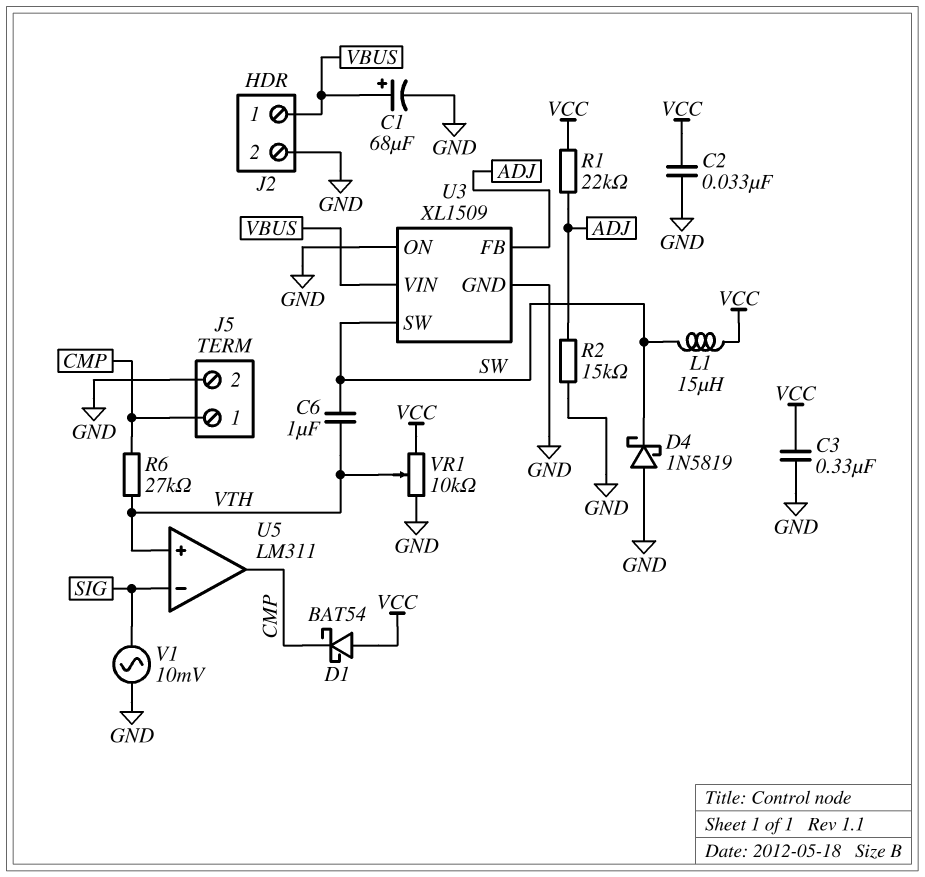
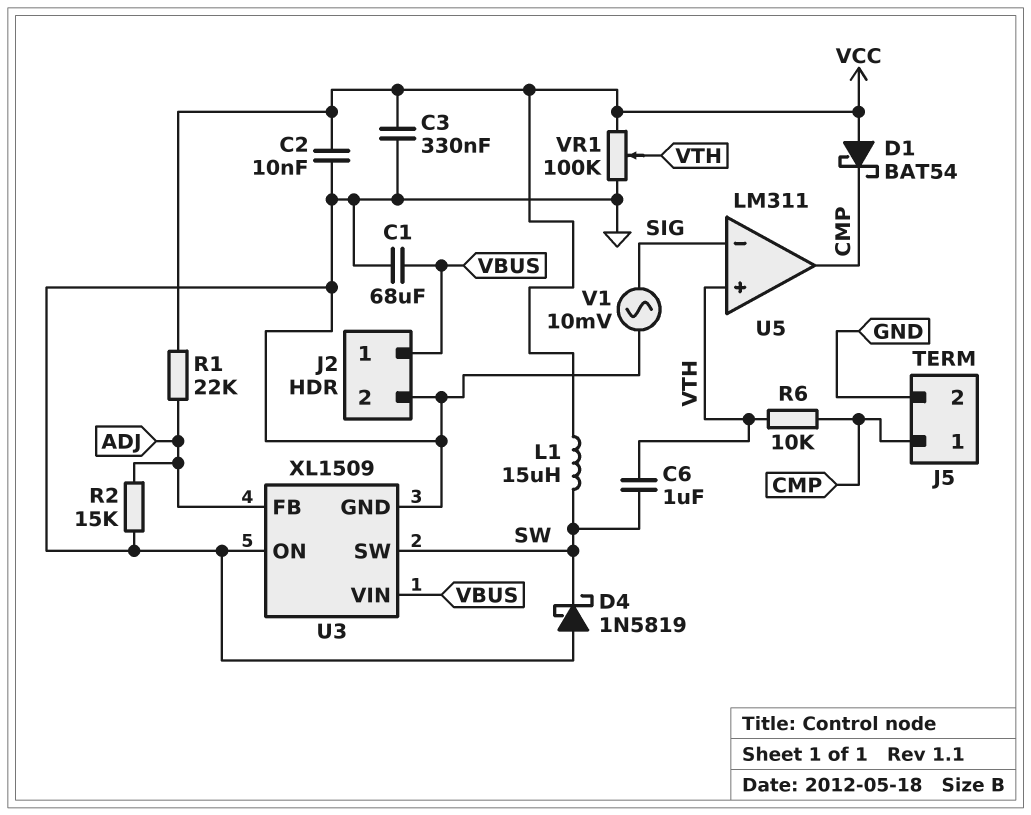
C1: 68uF (plus VBUS, minus GND) -> 68uF (GND, VBUS)
C2: 33nF (GND, VCC) -> 10nF (GND, VCC)
R6: 27k (CMP, VTH) -> 10k (CMP, VTH)
VR1: 10k (GND, VCC, wiper VTH) -> 100k (GND, VCC, wiper VTH)

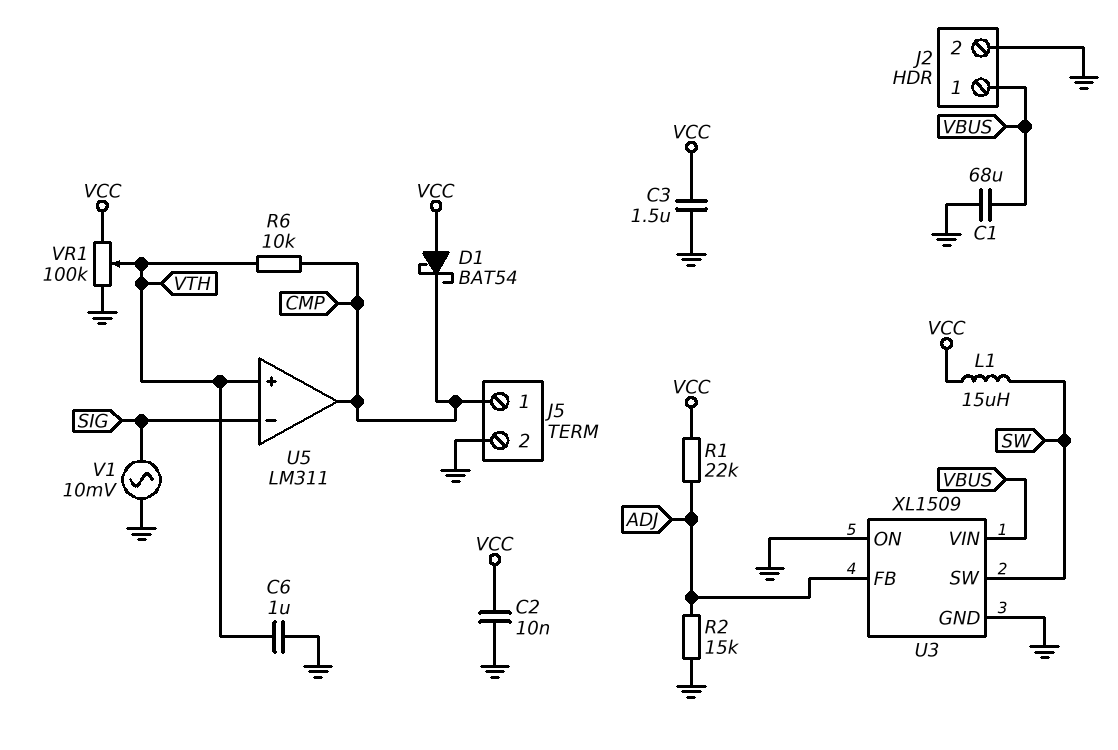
C3: 330nF (GND, VCC) -> 1.5uF (GND, VCC)
C6: 1uF (SW, VTH) -> 1uF (GND, VTH)
D4: schottky 1N5819 (A GND, K SW) -> none

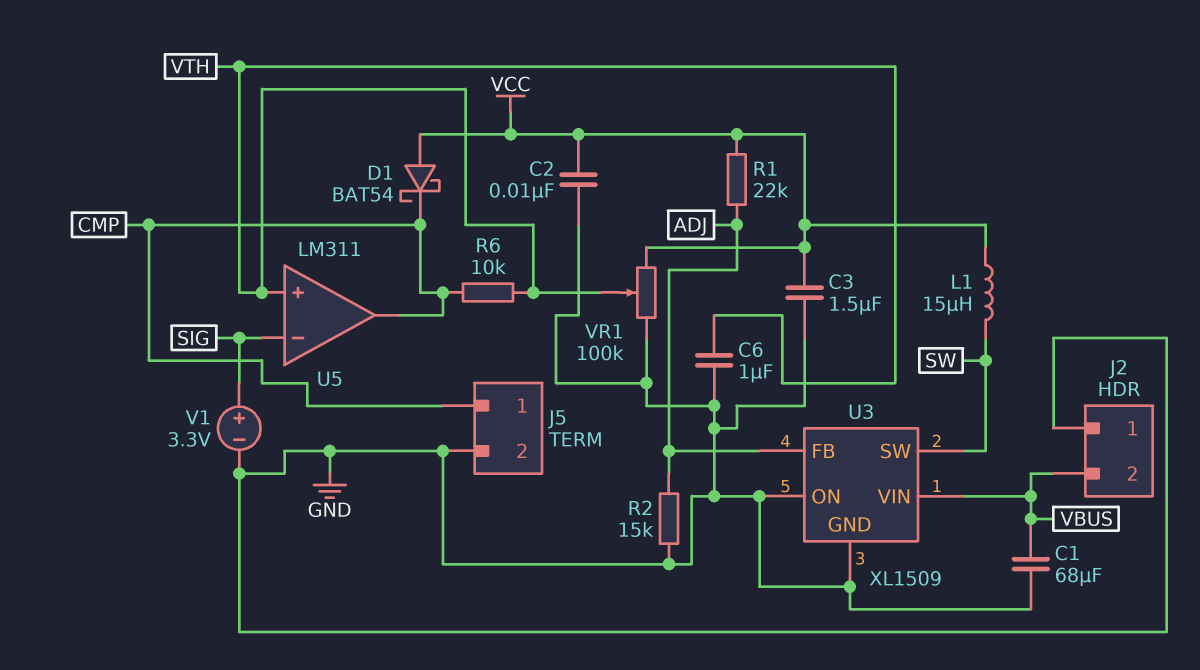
J2 pin 1: VBUS -> GND
J2 pin 2: GND -> VBUS
V1: AC 10mV (GND, SIG) -> 3.3V (plus SIG, minus GND)

